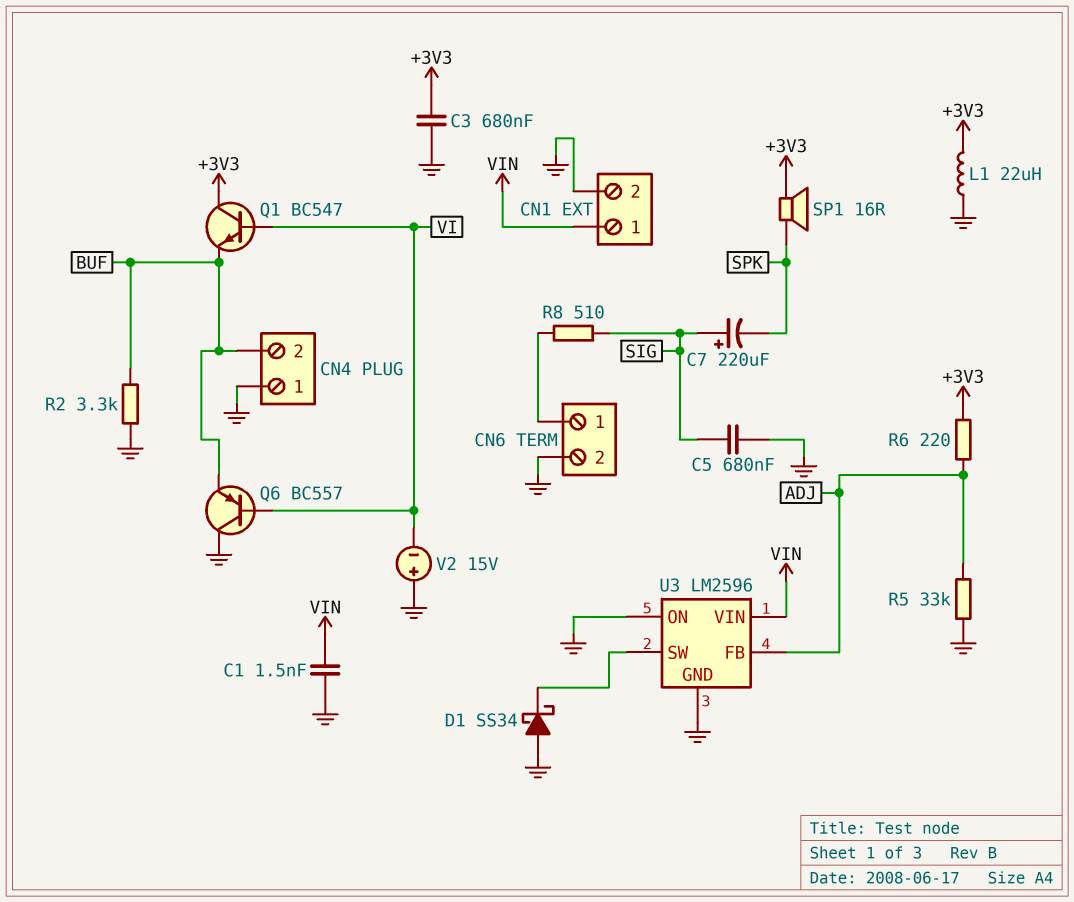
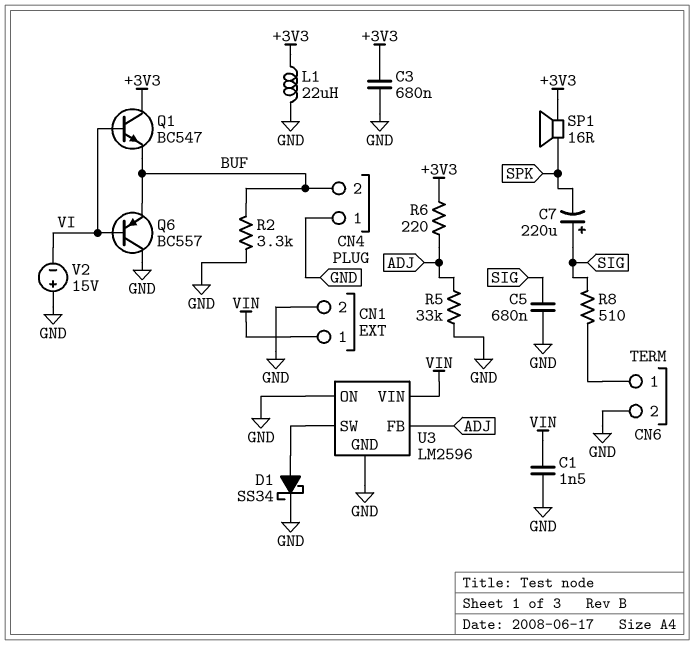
D1: schottky SS34 (A GND, K U3/SW) -> schottky SS34 (A U3/SW, K GND)

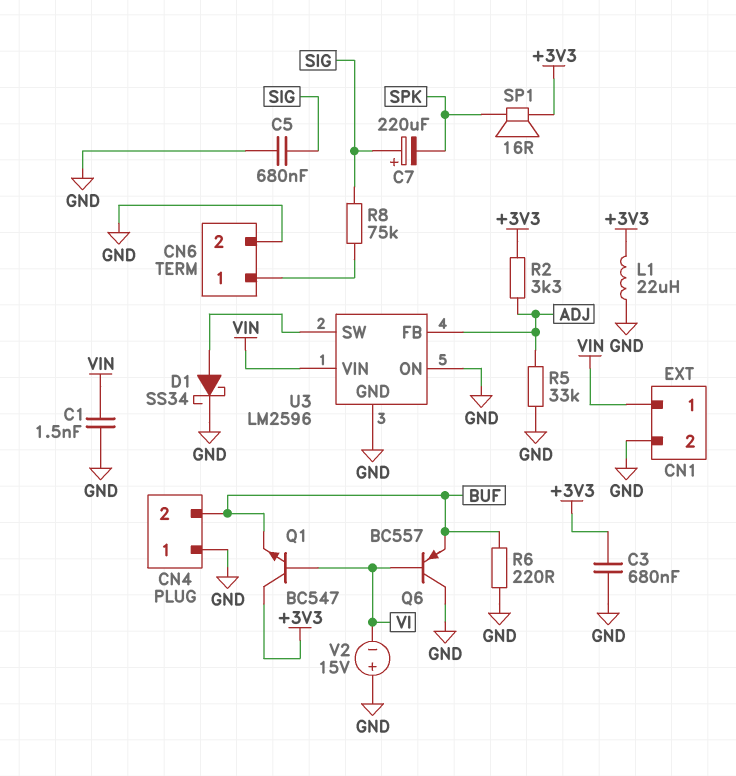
R2: 3.3k (BUF, GND) -> 3.3k (+3V3, ADJ)
R6: 220 (+3V3, ADJ) -> 220 (BUF, GND)
R8: 510 (CN6/1, SIG) -> 75k (CN6/1, SIG)

